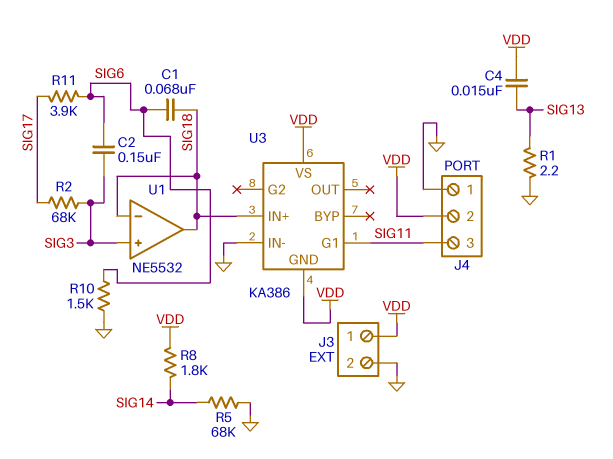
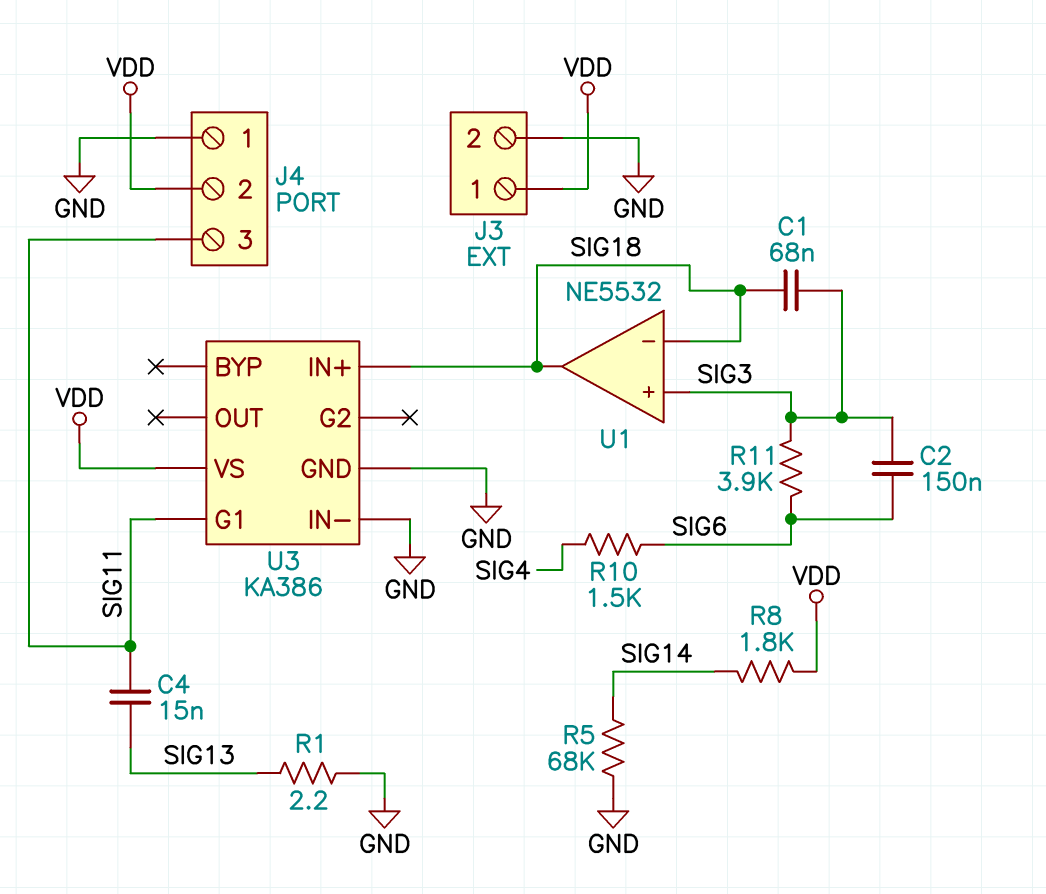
C1: 68nF (SIG6, SIG18) -> 68nF (SIG3, SIG18)
C4: 15nF (SIG13, VDD) -> 15nF (SIG11, SIG13)
R2: 68k (SIG3, SIG17) -> none
R10: 1.5k (GND, SIG6) -> 1.5k (SIG4, SIG6)
R11: 3.9k (SIG6, SIG17) -> 3.9k (SIG3, SIG6)
U3 pin GND: VDD -> GND

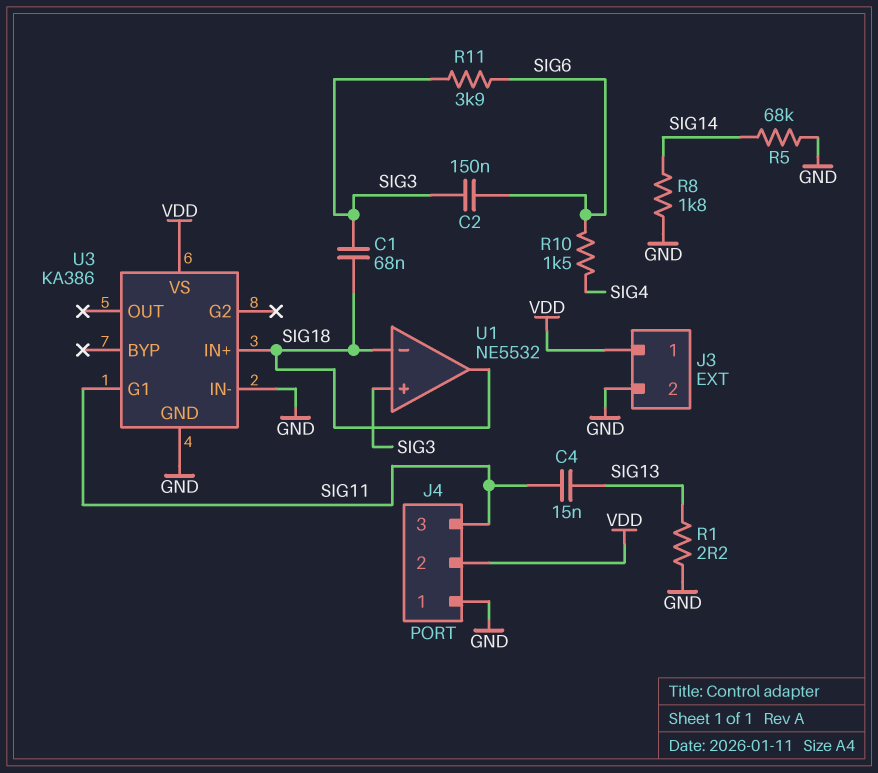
R8: 1.8k (SIG14, VDD) -> 1.8k (GND, SIG14)

